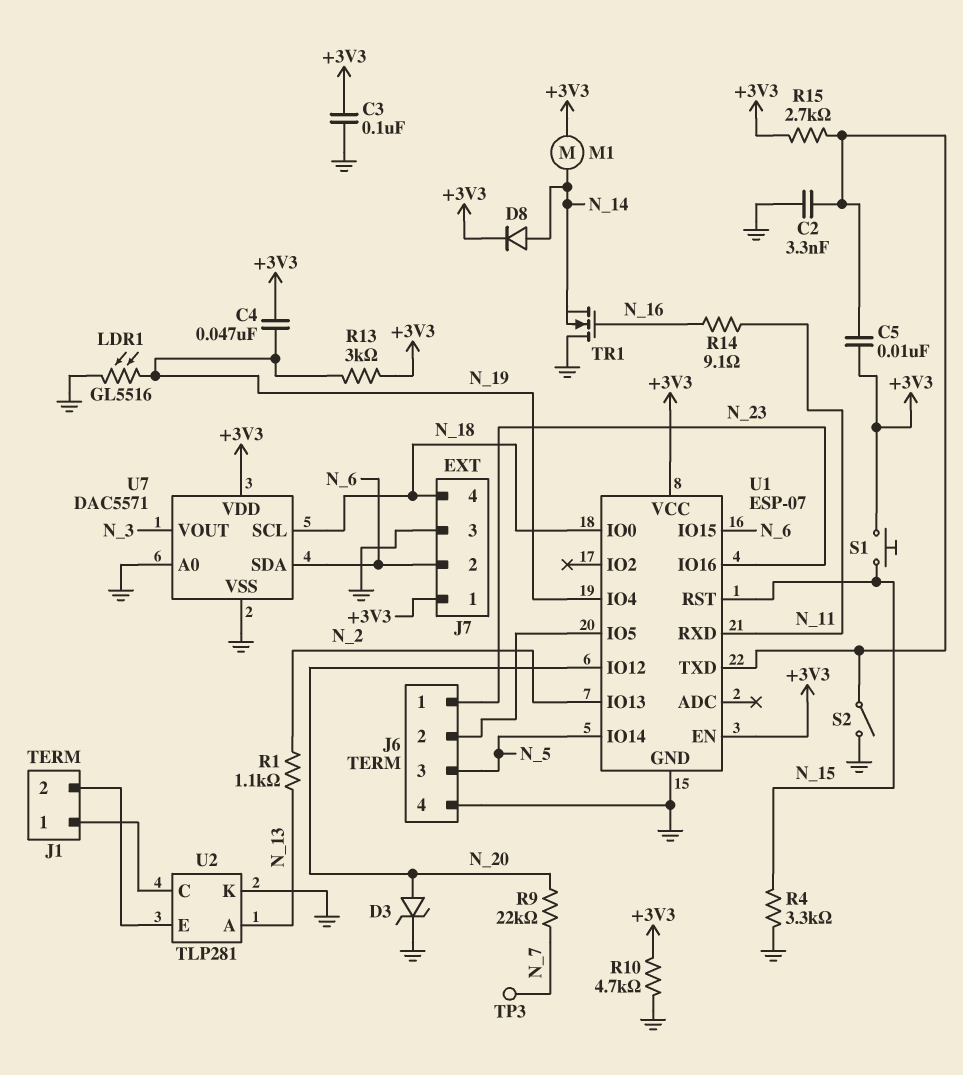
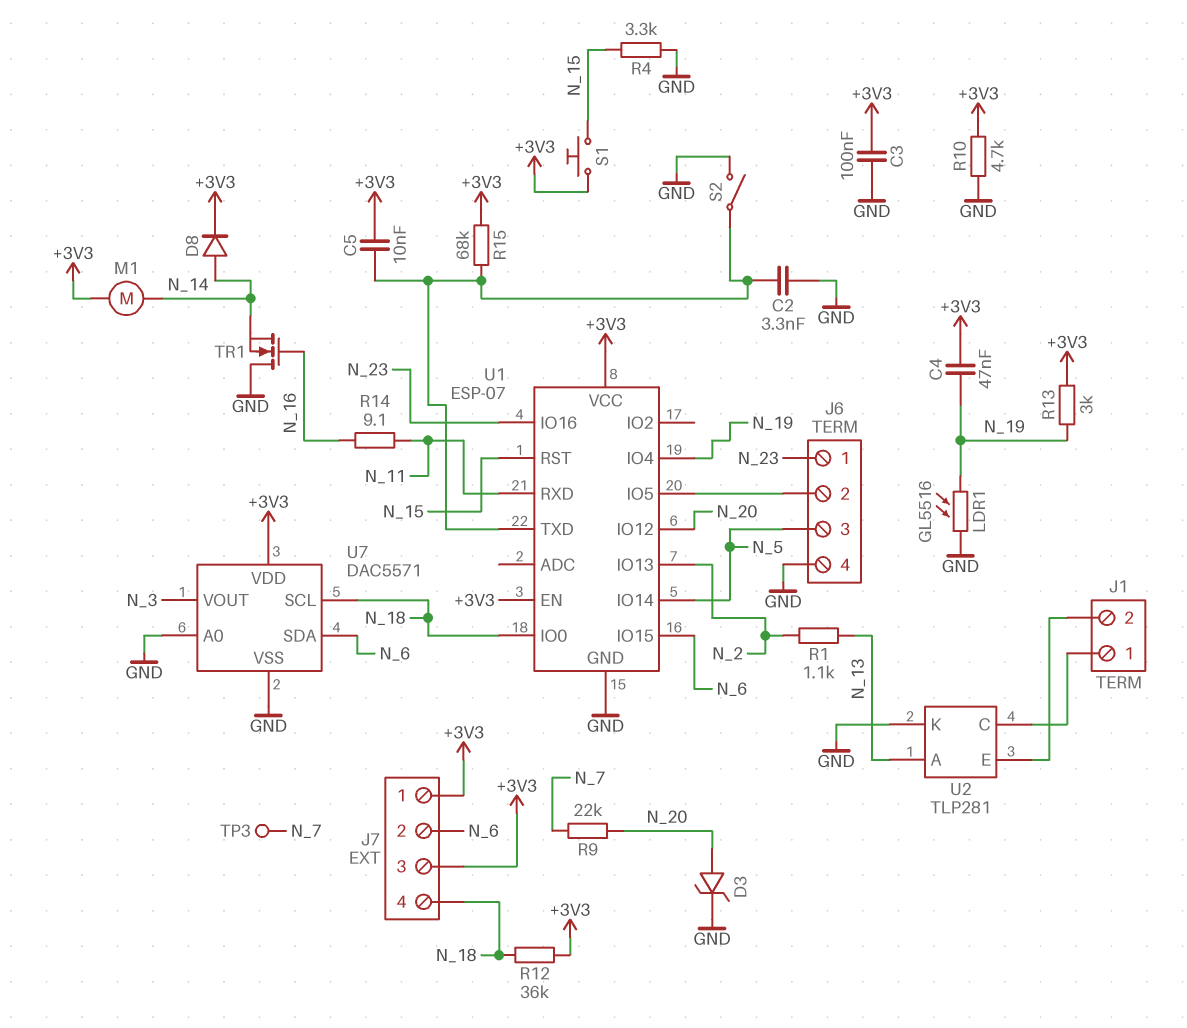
J7 pin 3: GND -> +3V3
R12: none -> 36k (+3V3, N_18)
R15: 2.7k (+3V3, U1/TXD) -> 68k (+3V3, U1/TXD)

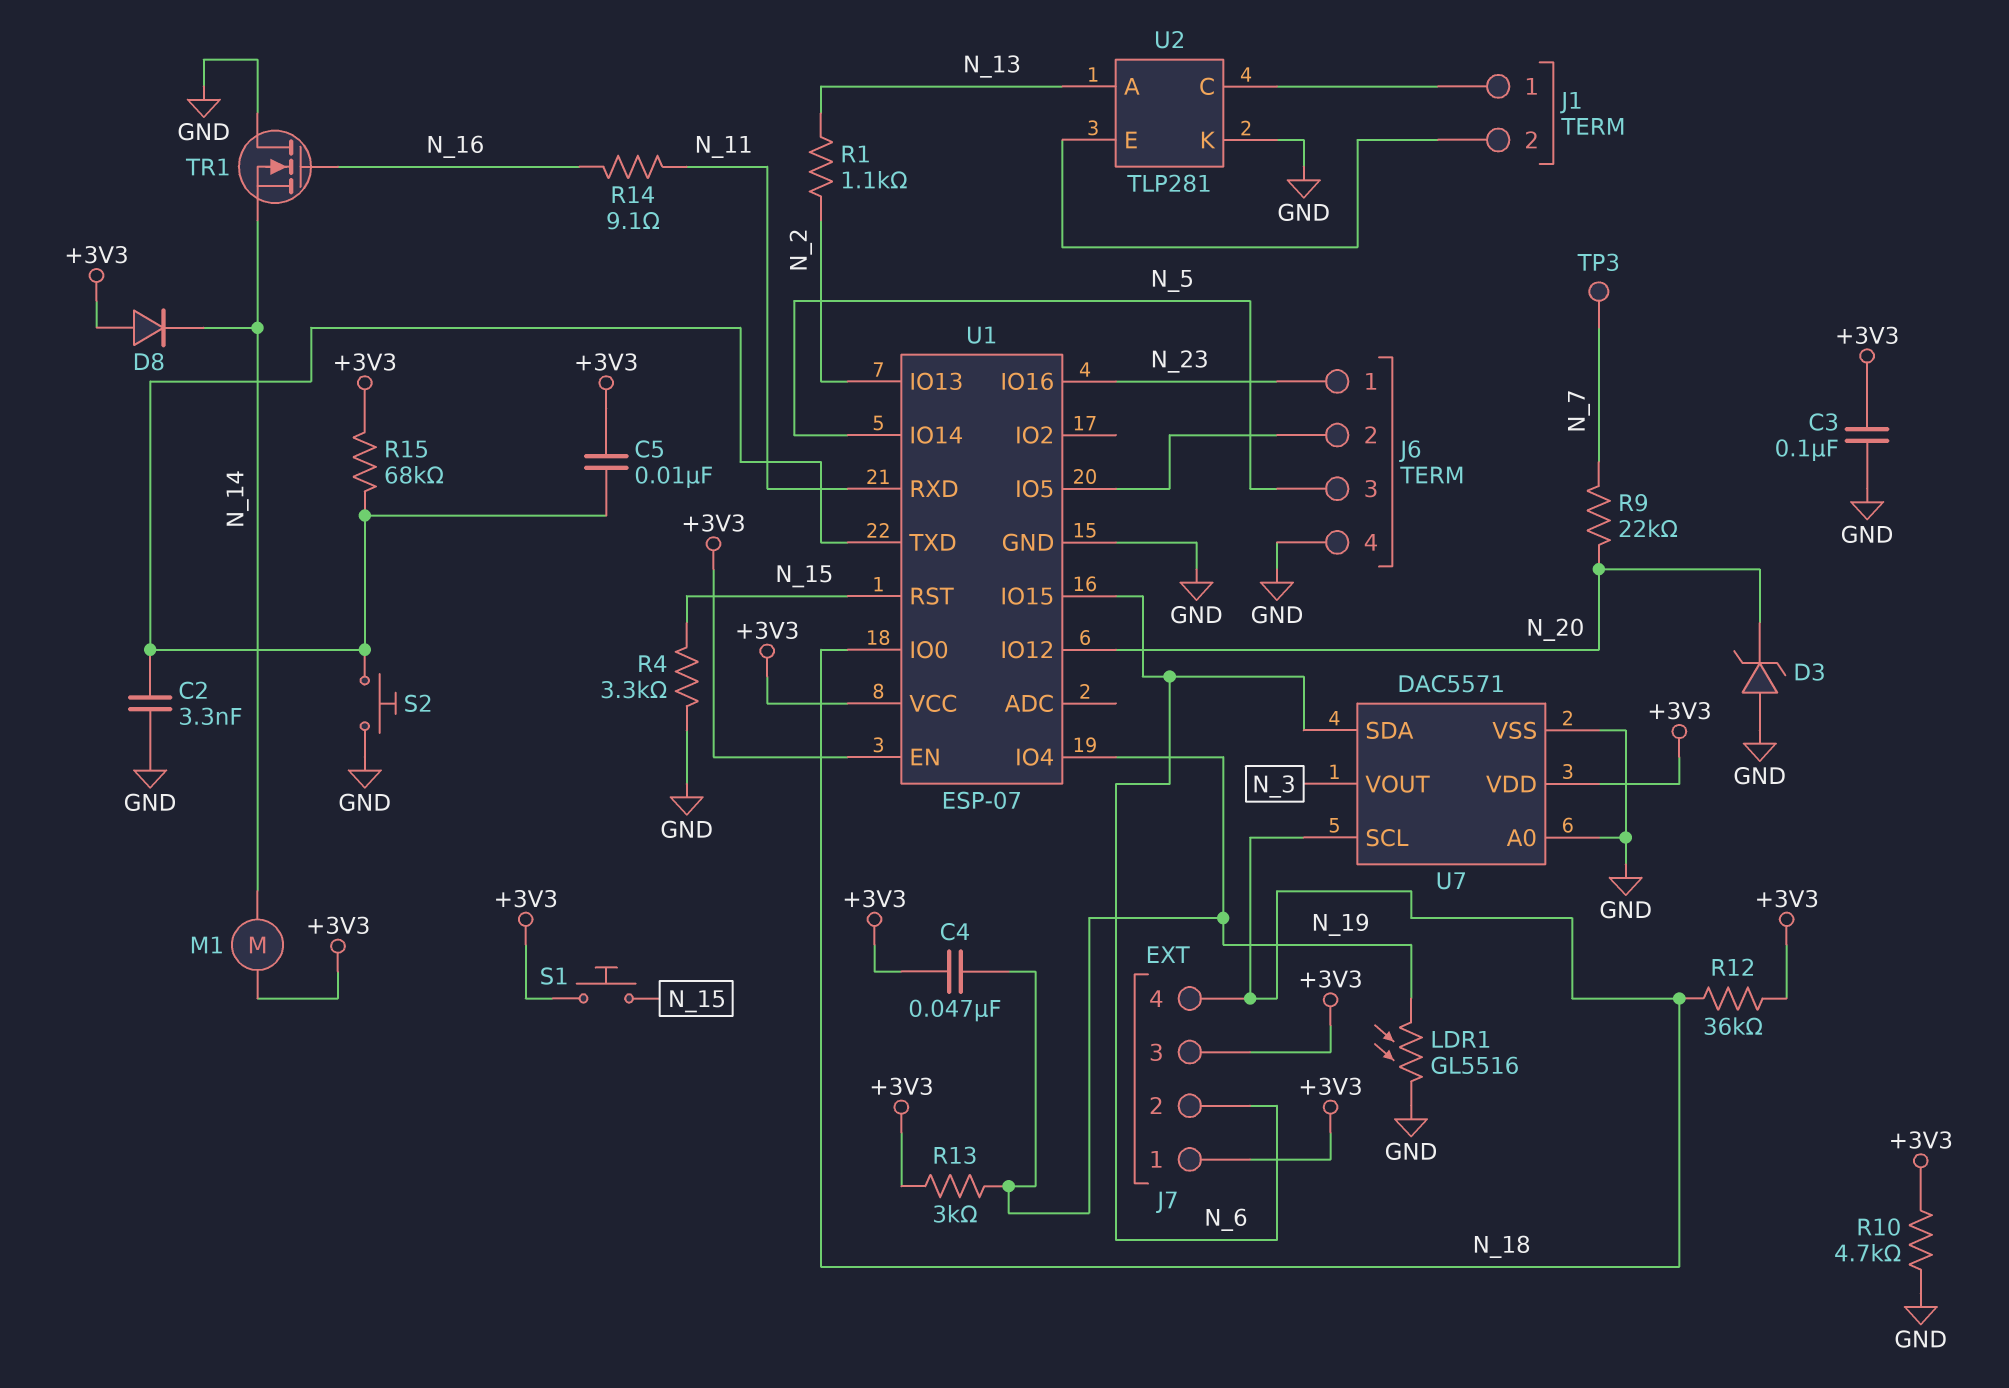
D3: zener (A N_20, K GND) -> zener (A GND, K N_20)
D8: diode (A N_14, K +3V3) -> diode (A +3V3, K N_14)
S2: switch (GND, U1/TXD) -> button (GND, U1/TXD)

